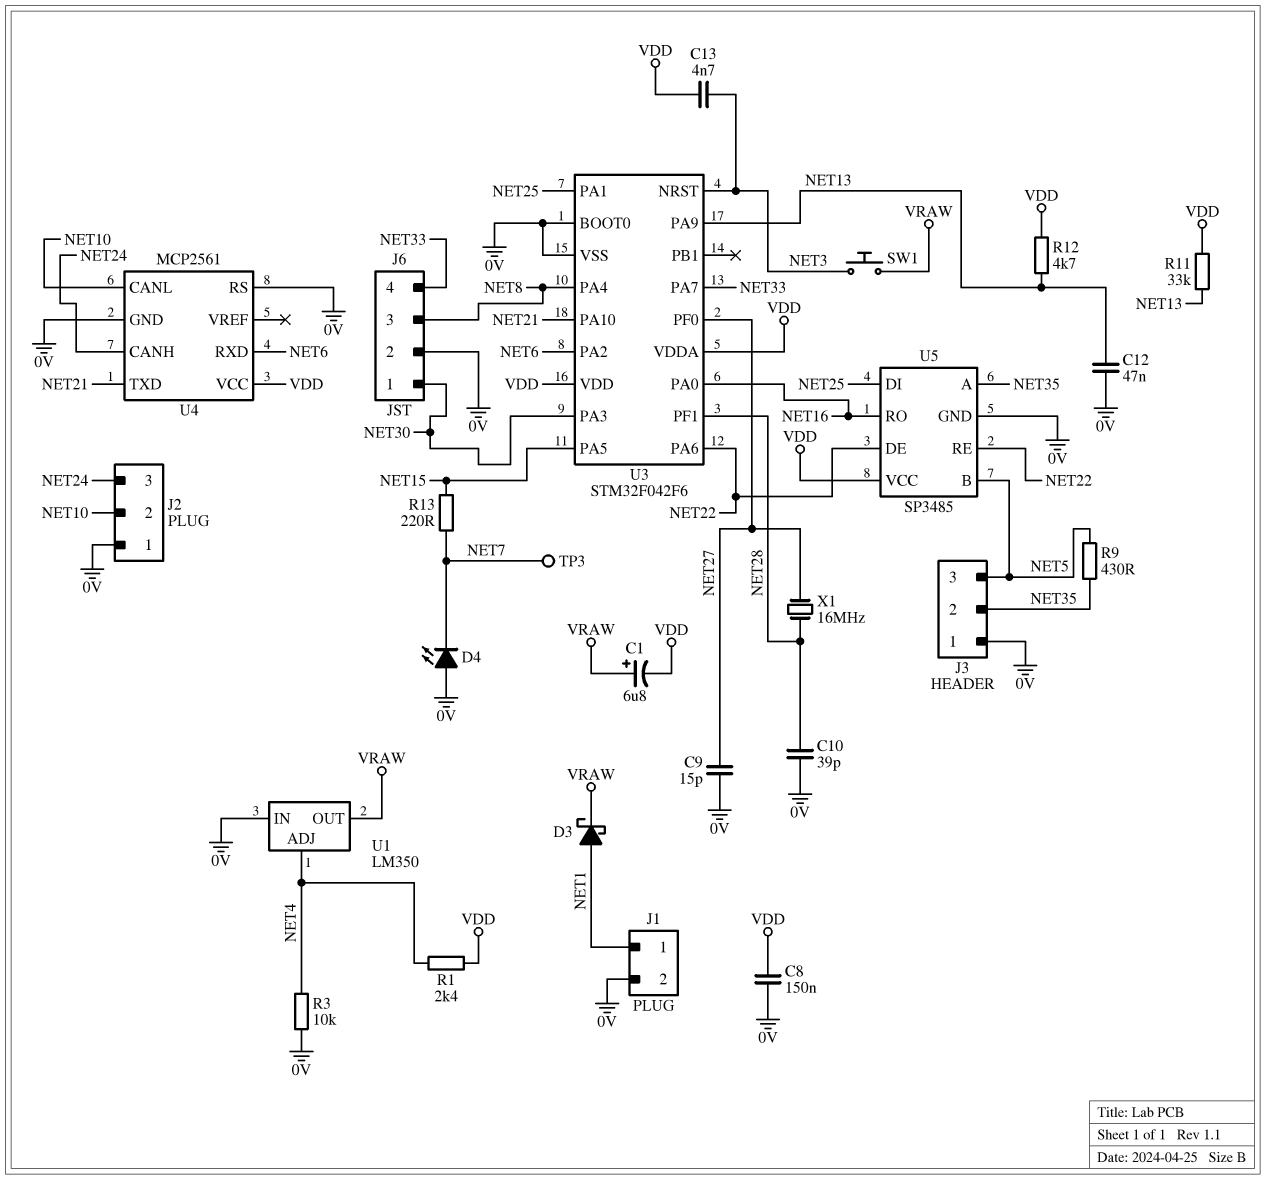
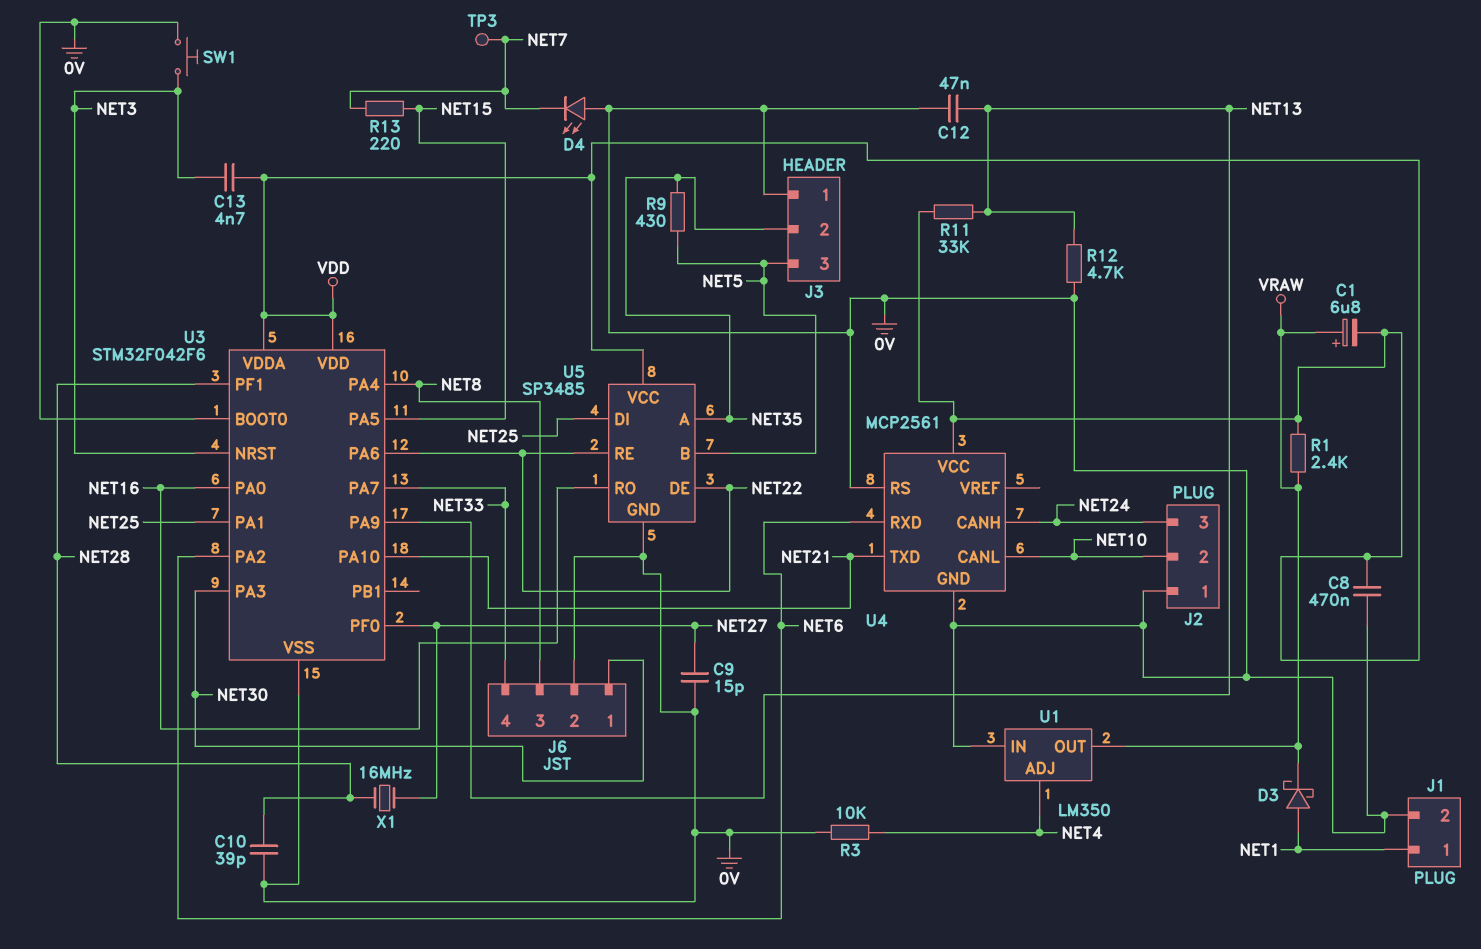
C8: 150nF (0V, VDD) -> 470nF (0V, VDD)
R1: 2.4k (NET4, VDD) -> 2.4k (VDD, VRAW)
R12: 4.7k (NET13, VDD) -> 4.7k (0V, NET13)
SW1: button (NET3, VRAW) -> button (0V, NET3)

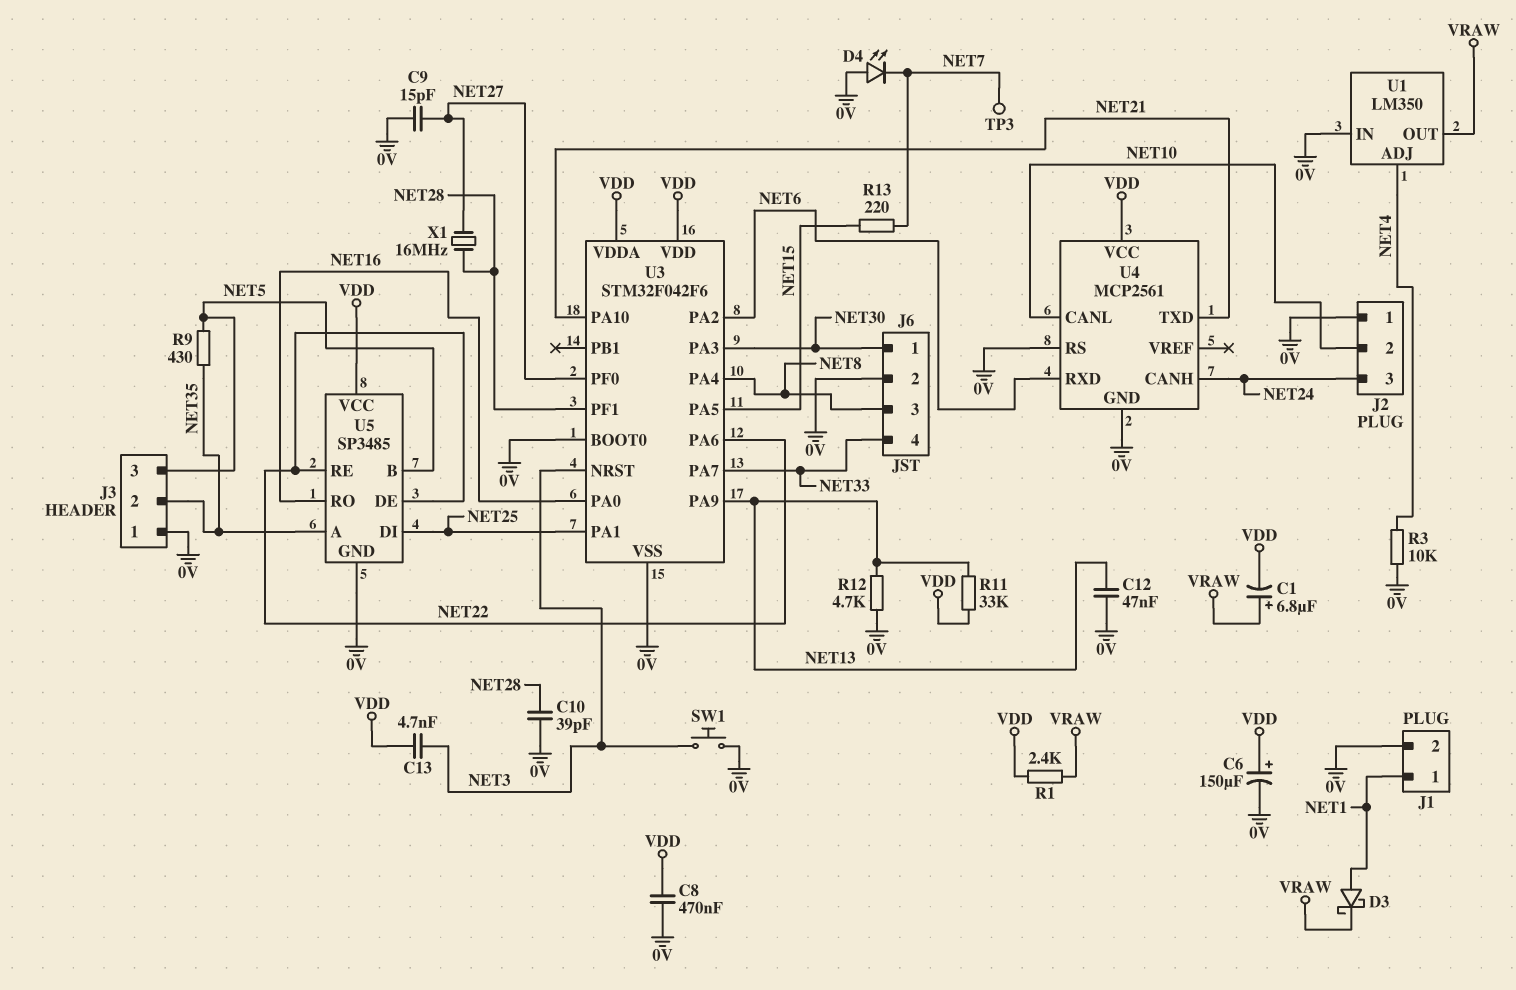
C6: none -> 150uF (plus VDD, minus 0V)

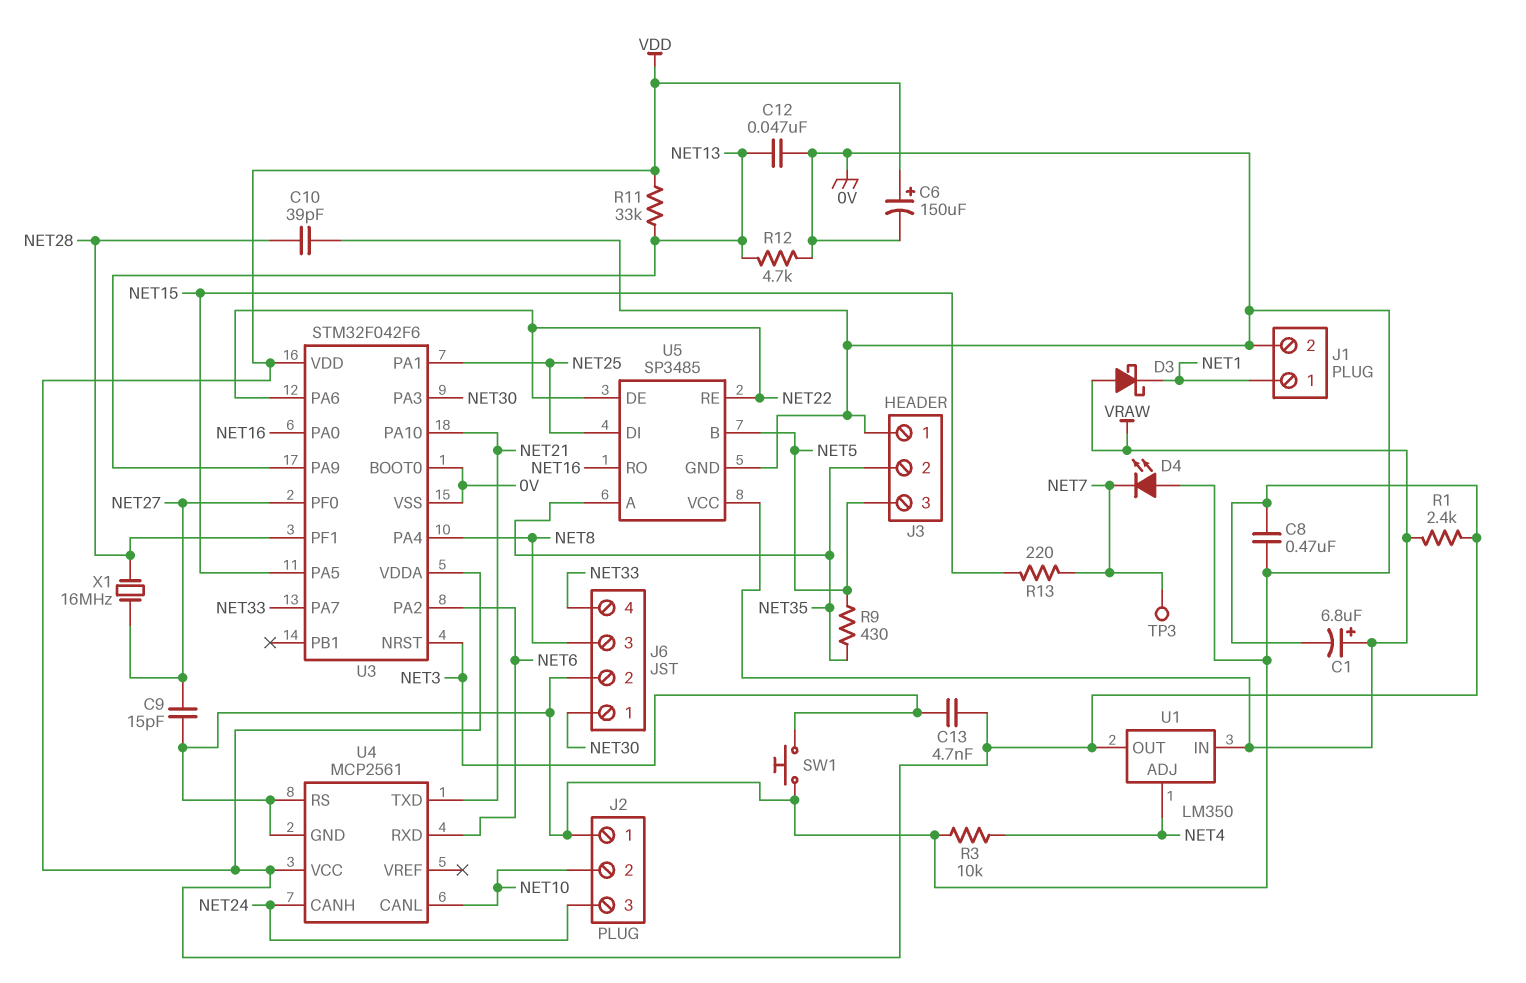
D3: schottky (A NET1, K VRAW) -> schottky (A VRAW, K NET1)
U1 pin IN: 0V -> VRAW
U1 pin OUT: VRAW -> VDD
U5 pin VCC: VDD -> VRAW

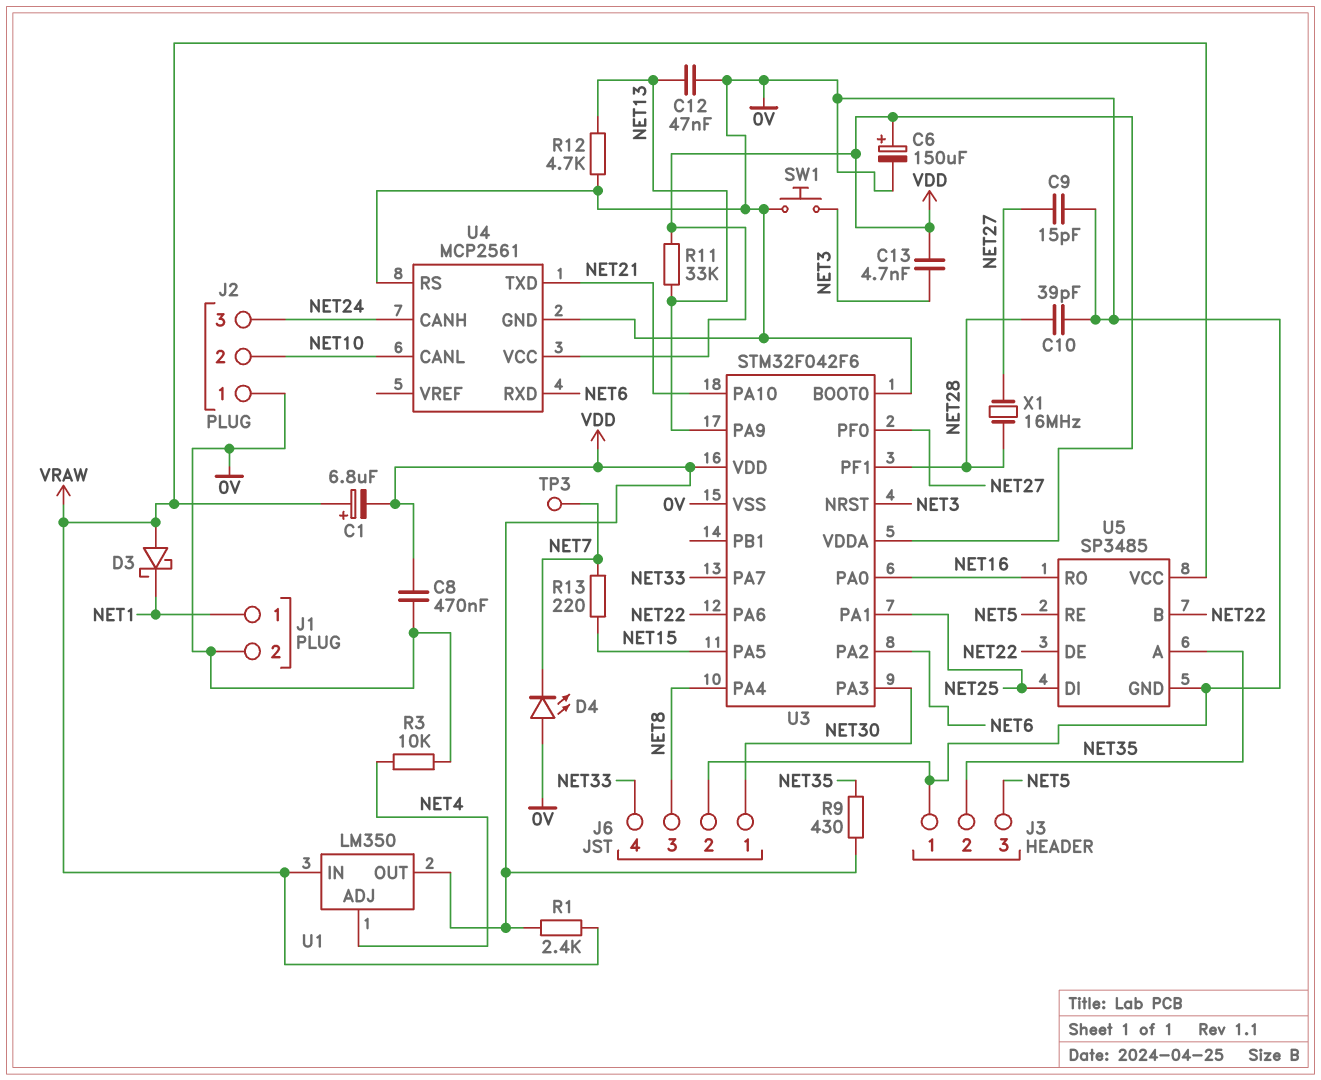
R9: 430 (NET5, NET35) -> 430 (NET35, VDD)
U5 pin B: NET5 -> NET22
U5 pin RE: NET22 -> NET5

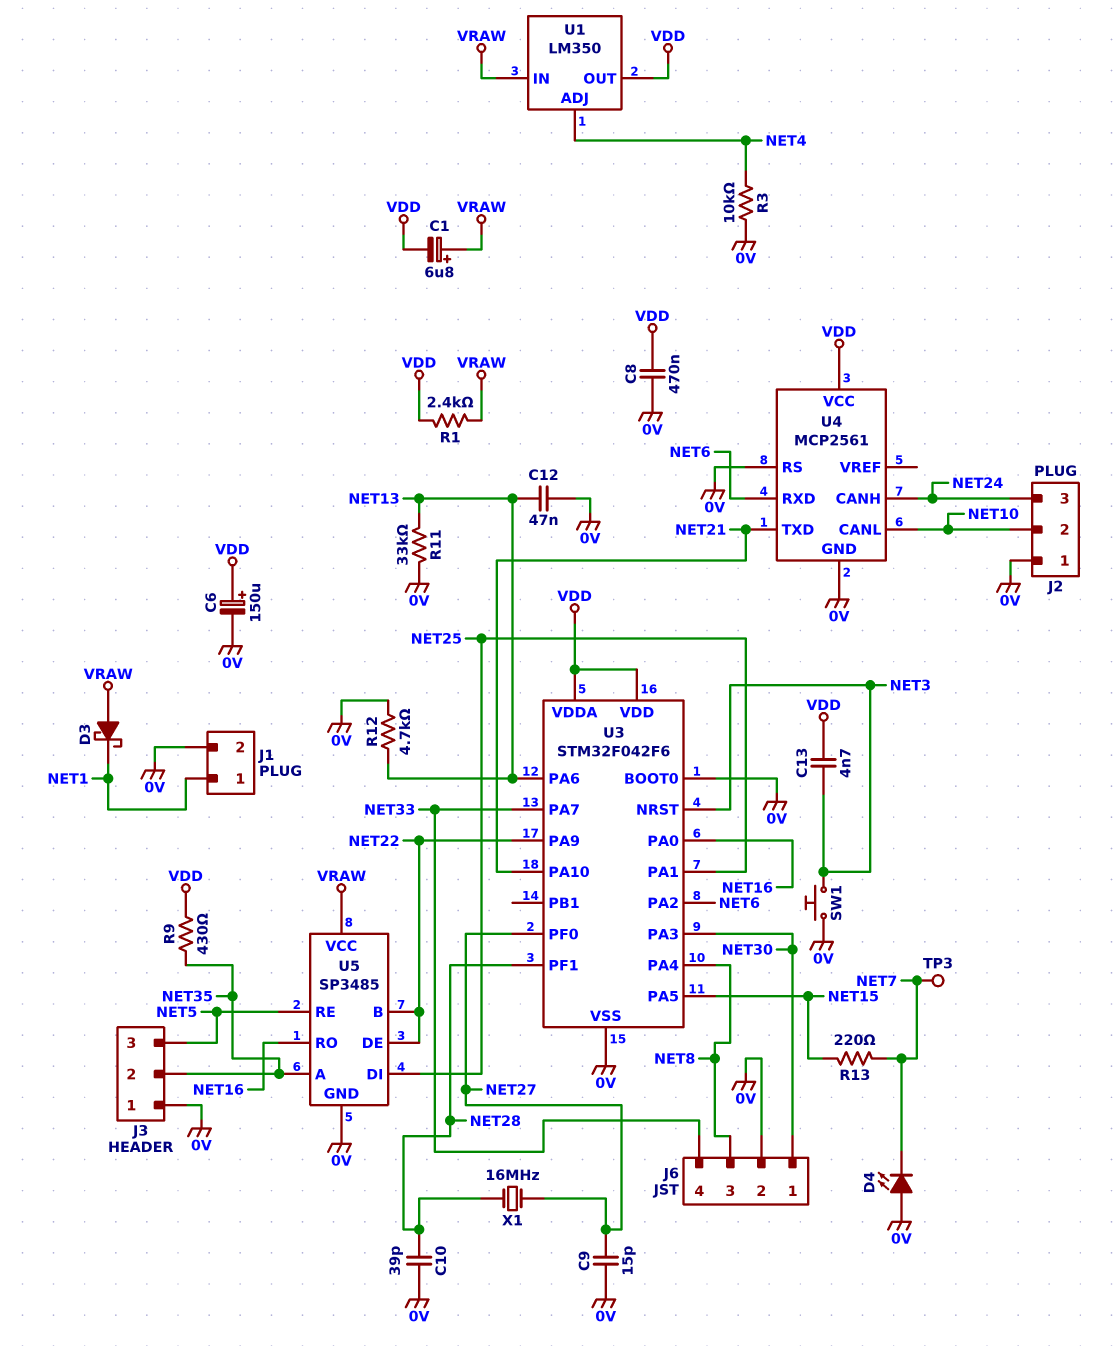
R11: 33k (NET13, VDD) -> 33k (0V, NET13)
U3 pin PA6: NET22 -> NET13
U3 pin PA9: NET13 -> NET22

